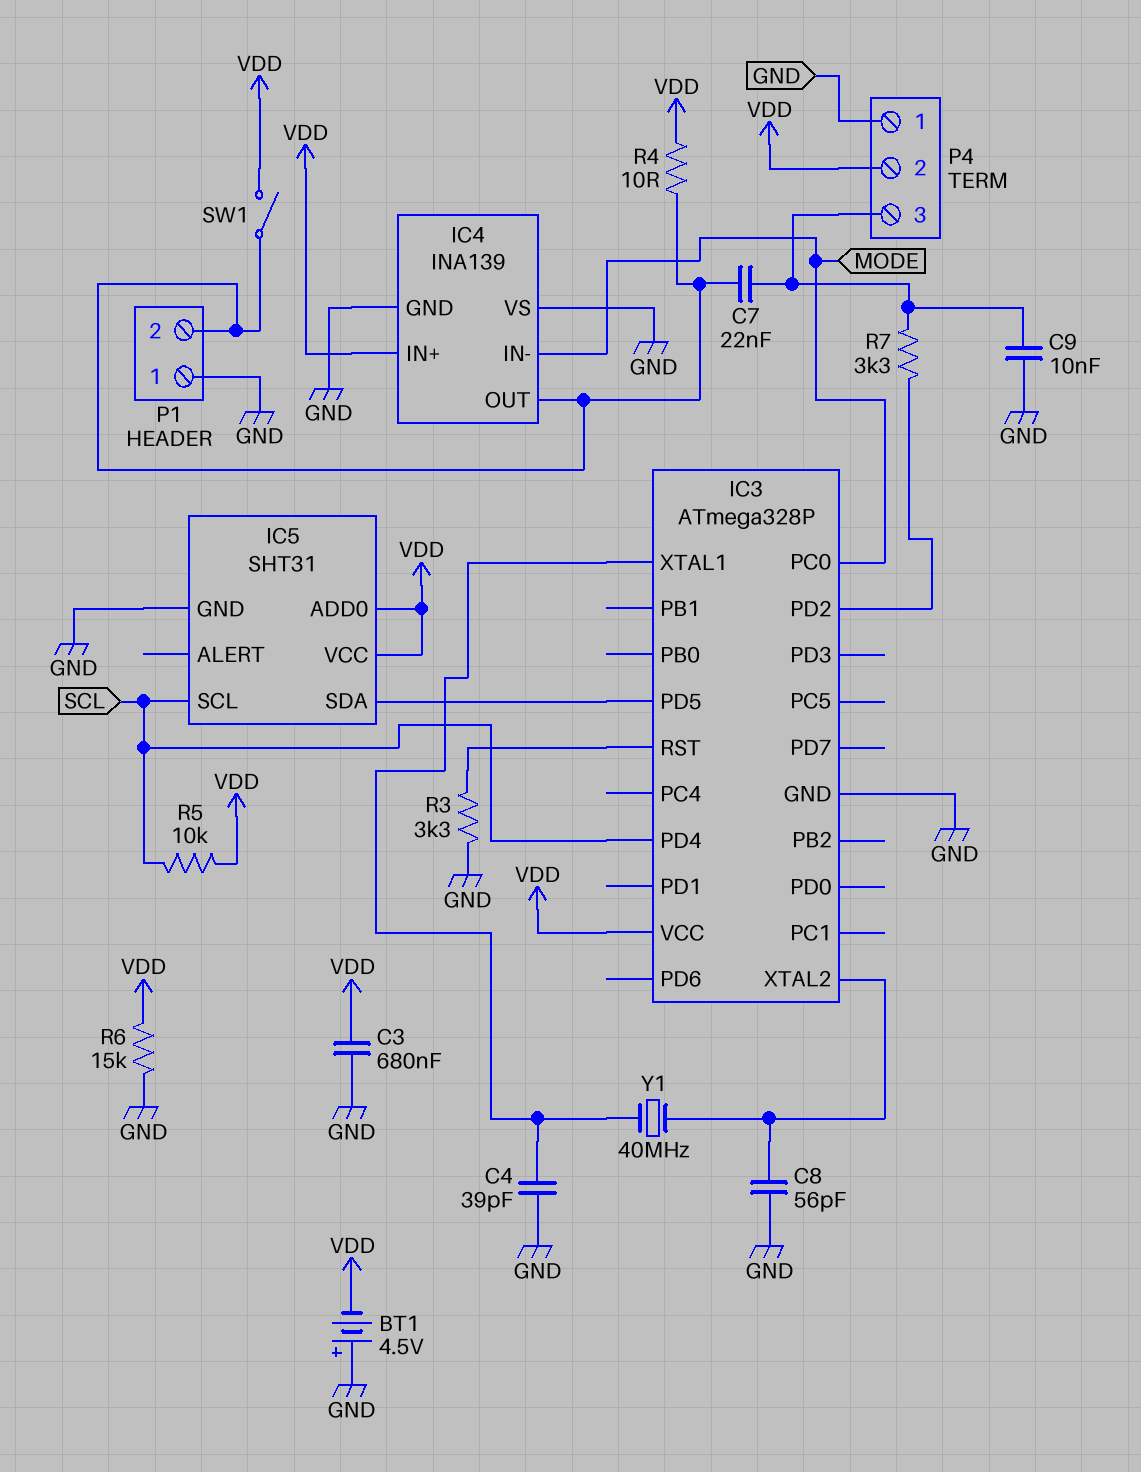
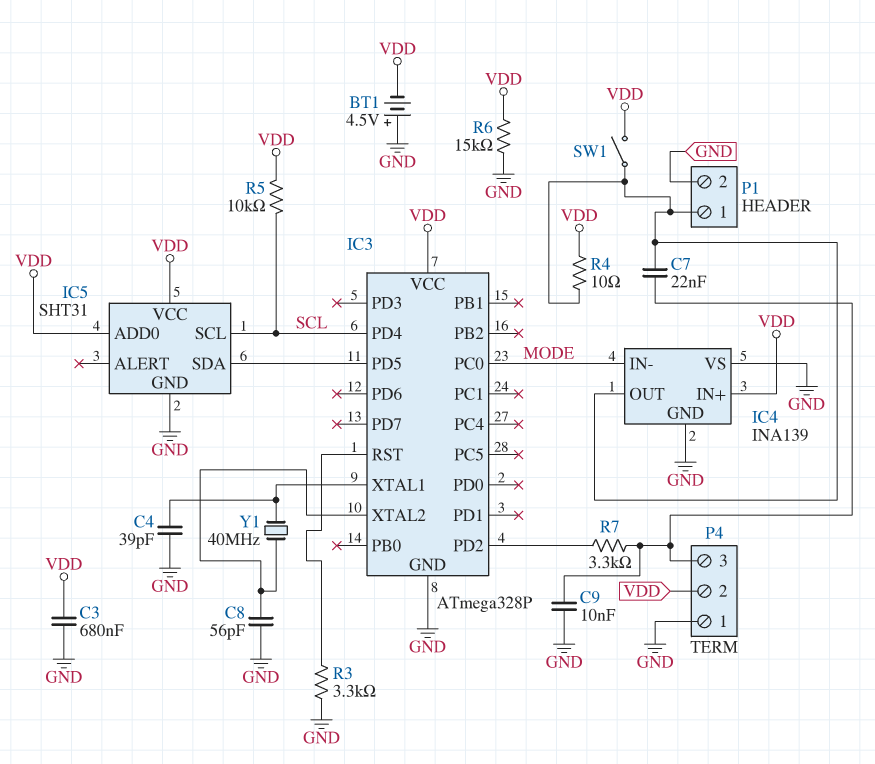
P1 pin 1: GND -> IC4/OUT
P1 pin 2: IC4/OUT -> GND

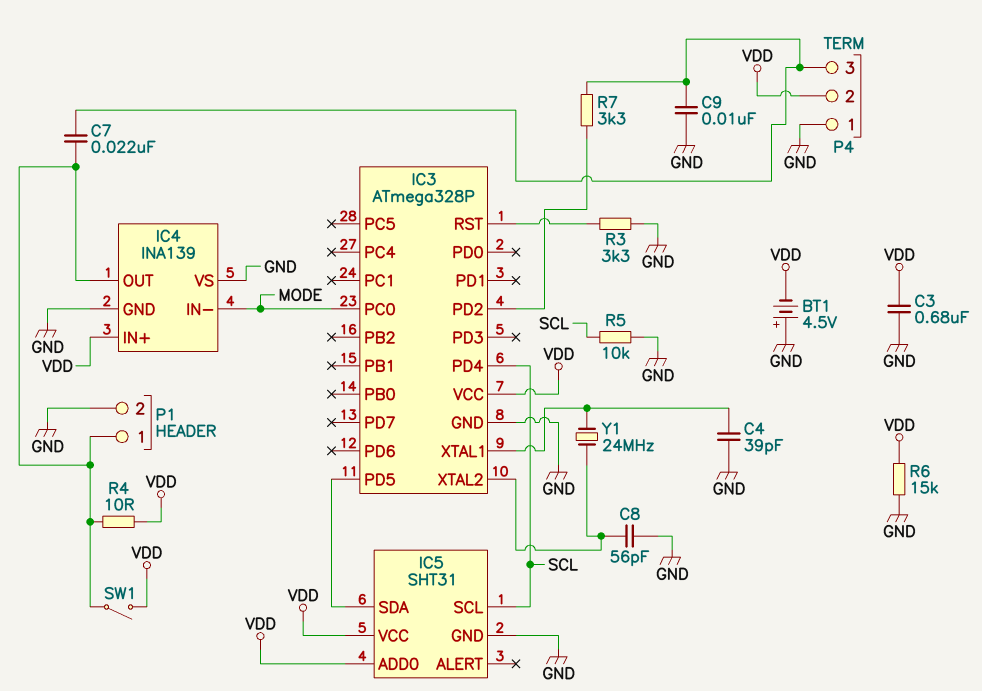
R5: 10k (SCL, VDD) -> 10k (GND, SCL)
Y1: 40MHz (IC3/XTAL1, IC3/XTAL2) -> 24MHz (IC3/XTAL1, IC3/XTAL2)

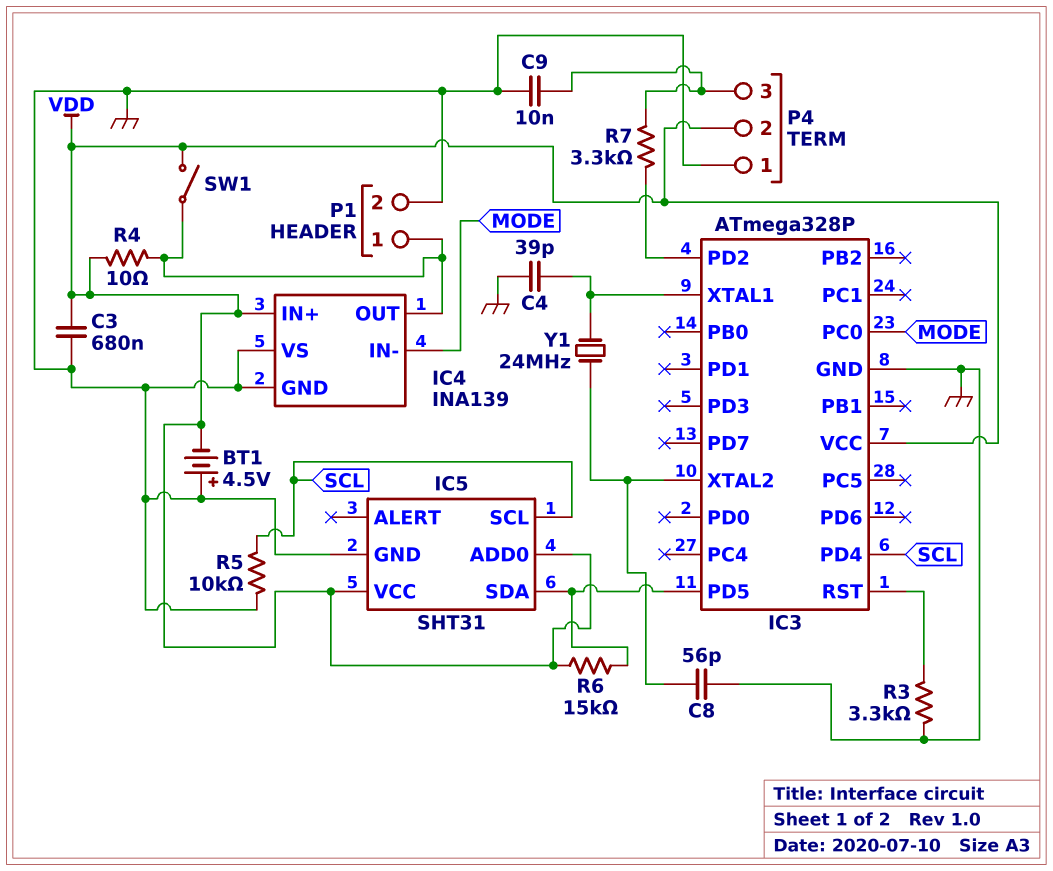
C7: 22nF (IC4/OUT, P4/3) -> none
R6: 15k (GND, VDD) -> 15k (IC3/PD5, VDD)

